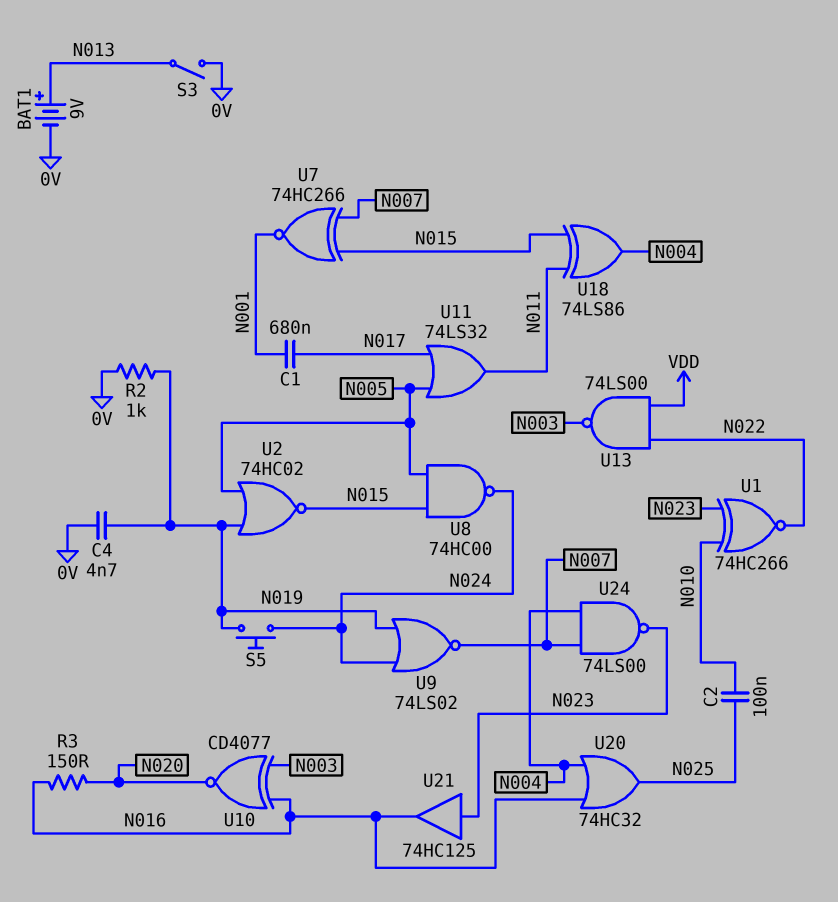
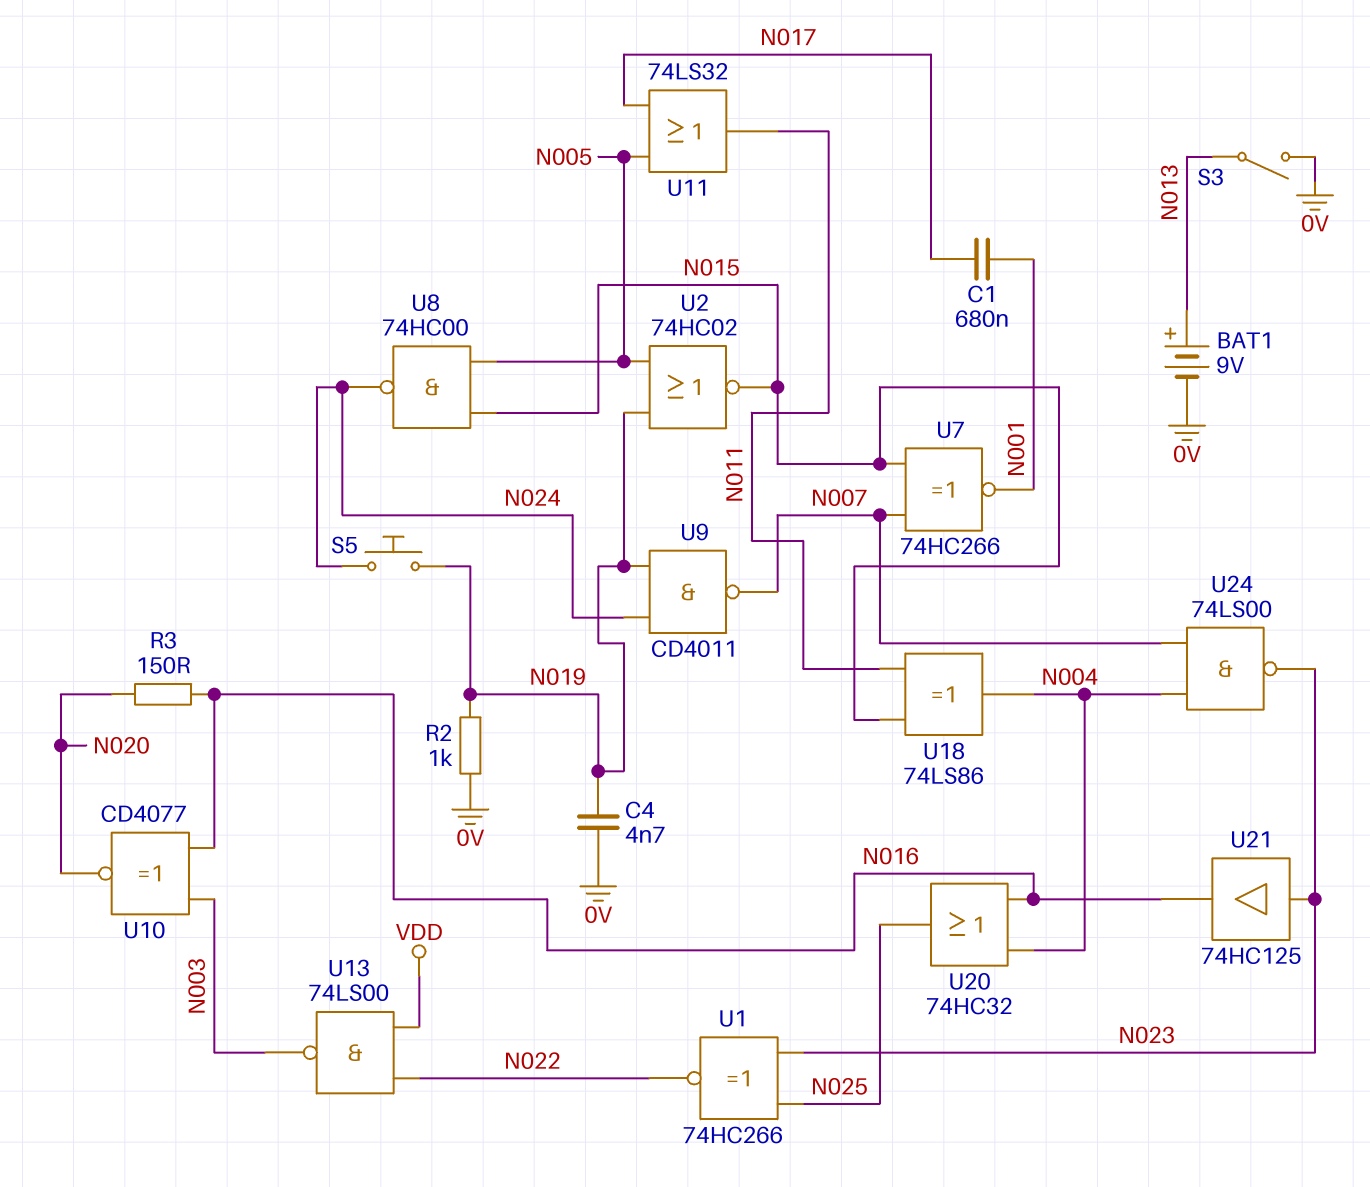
C2: 100nF (N010, N025) -> none
U1: XNOR 74HC266 (in N010, in N023, out N022) -> XNOR 74HC266 (in N023, in N025, out N022)
U9: NOR 74LS02 (in N019, in N024, out N007) -> NAND CD4011 (in N019, in N024, out N007)

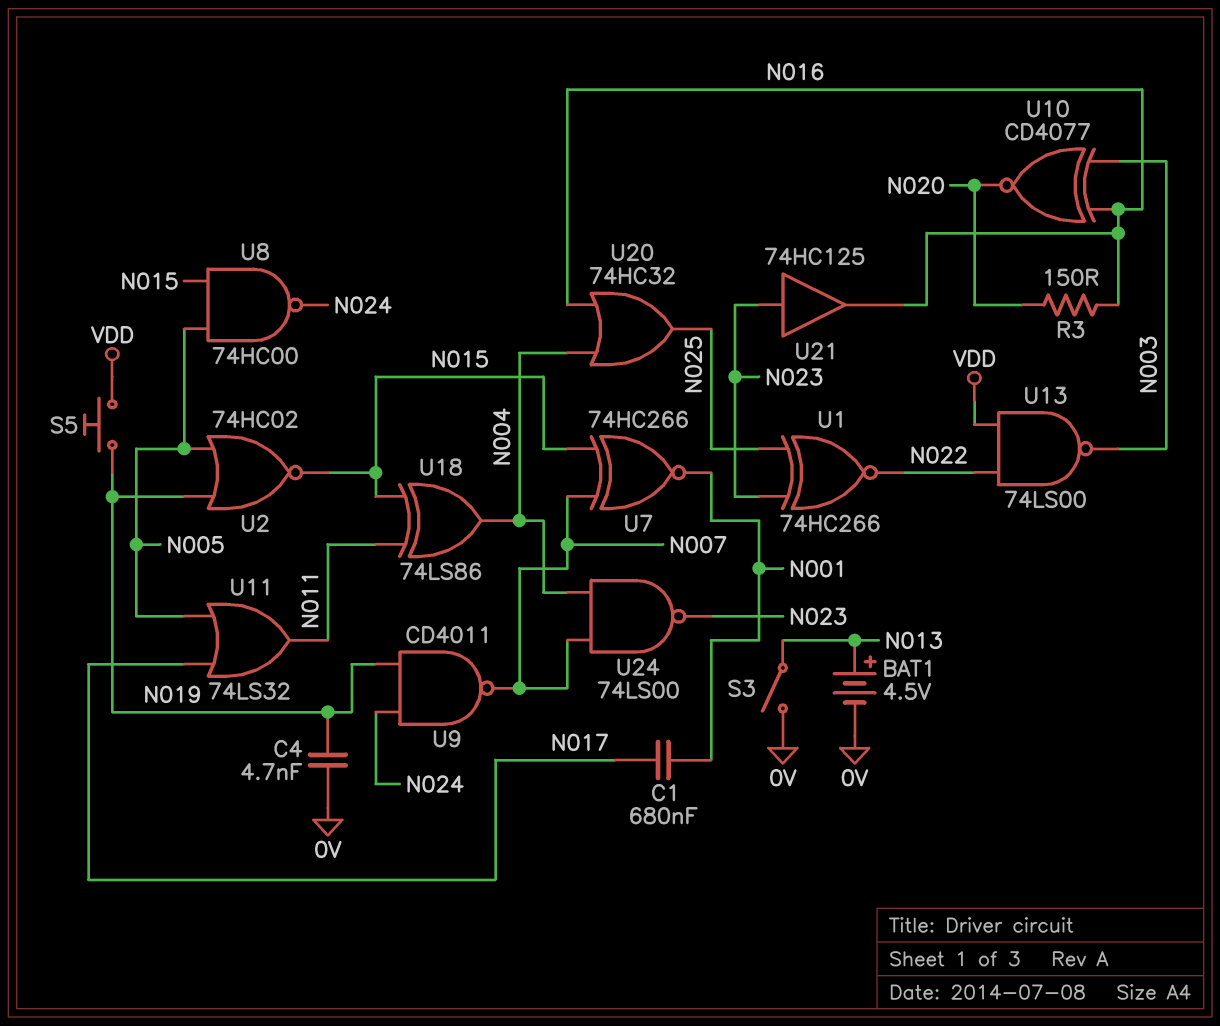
BAT1: 9V (plus N013, minus 0V) -> 4.5V (plus N013, minus 0V)
R2: 1k (0V, N019) -> none
S5: button (N019, N024) -> button (N019, VDD)

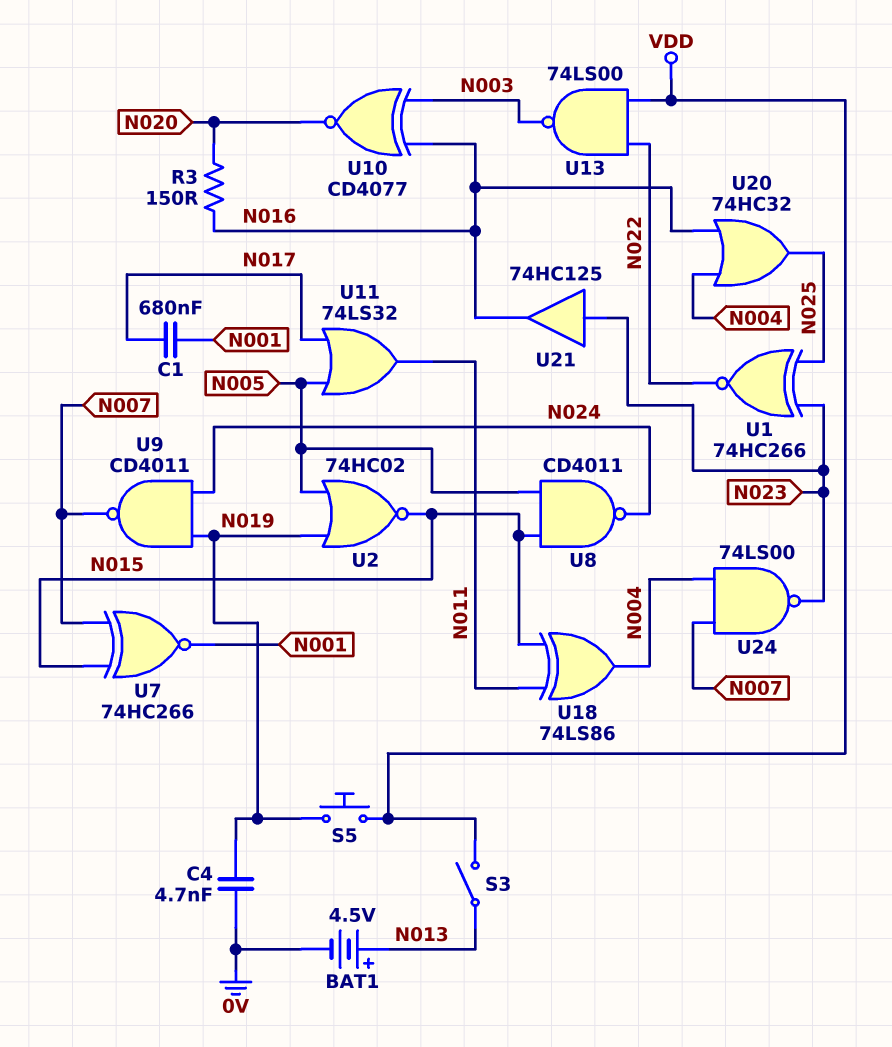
S3: switch (0V, N013) -> switch (N013, VDD)
U8: NAND 74HC00 (in N005, in N015, out N024) -> NAND CD4011 (in N005, in N015, out N024)

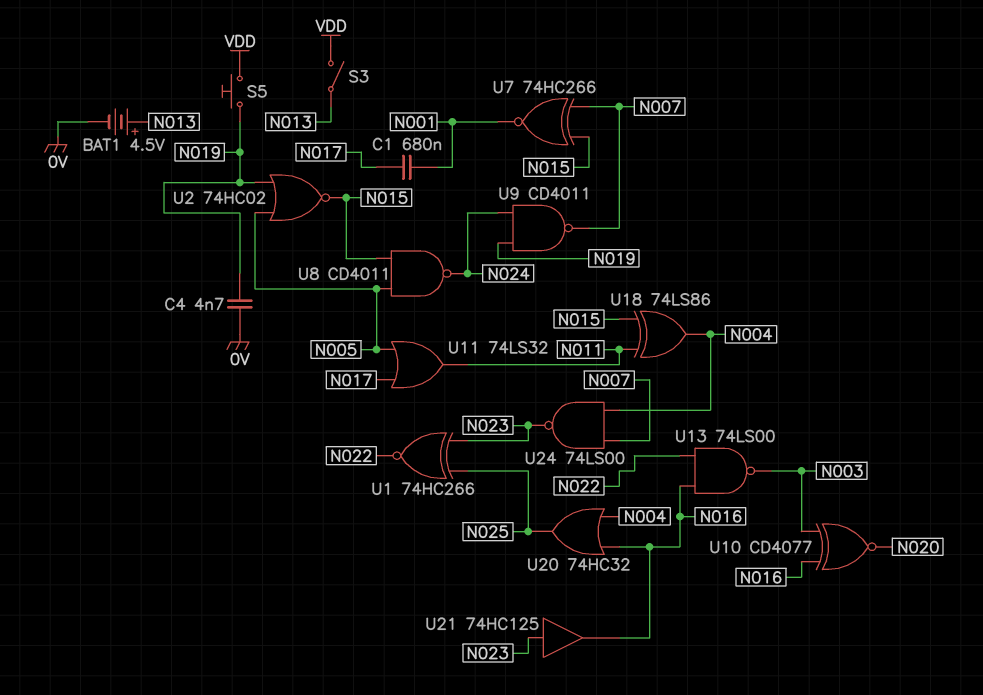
R3: 150 (N016, N020) -> none
U13: NAND 74LS00 (in N022, in VDD, out N003) -> NAND 74LS00 (in N016, in N022, out N003)

